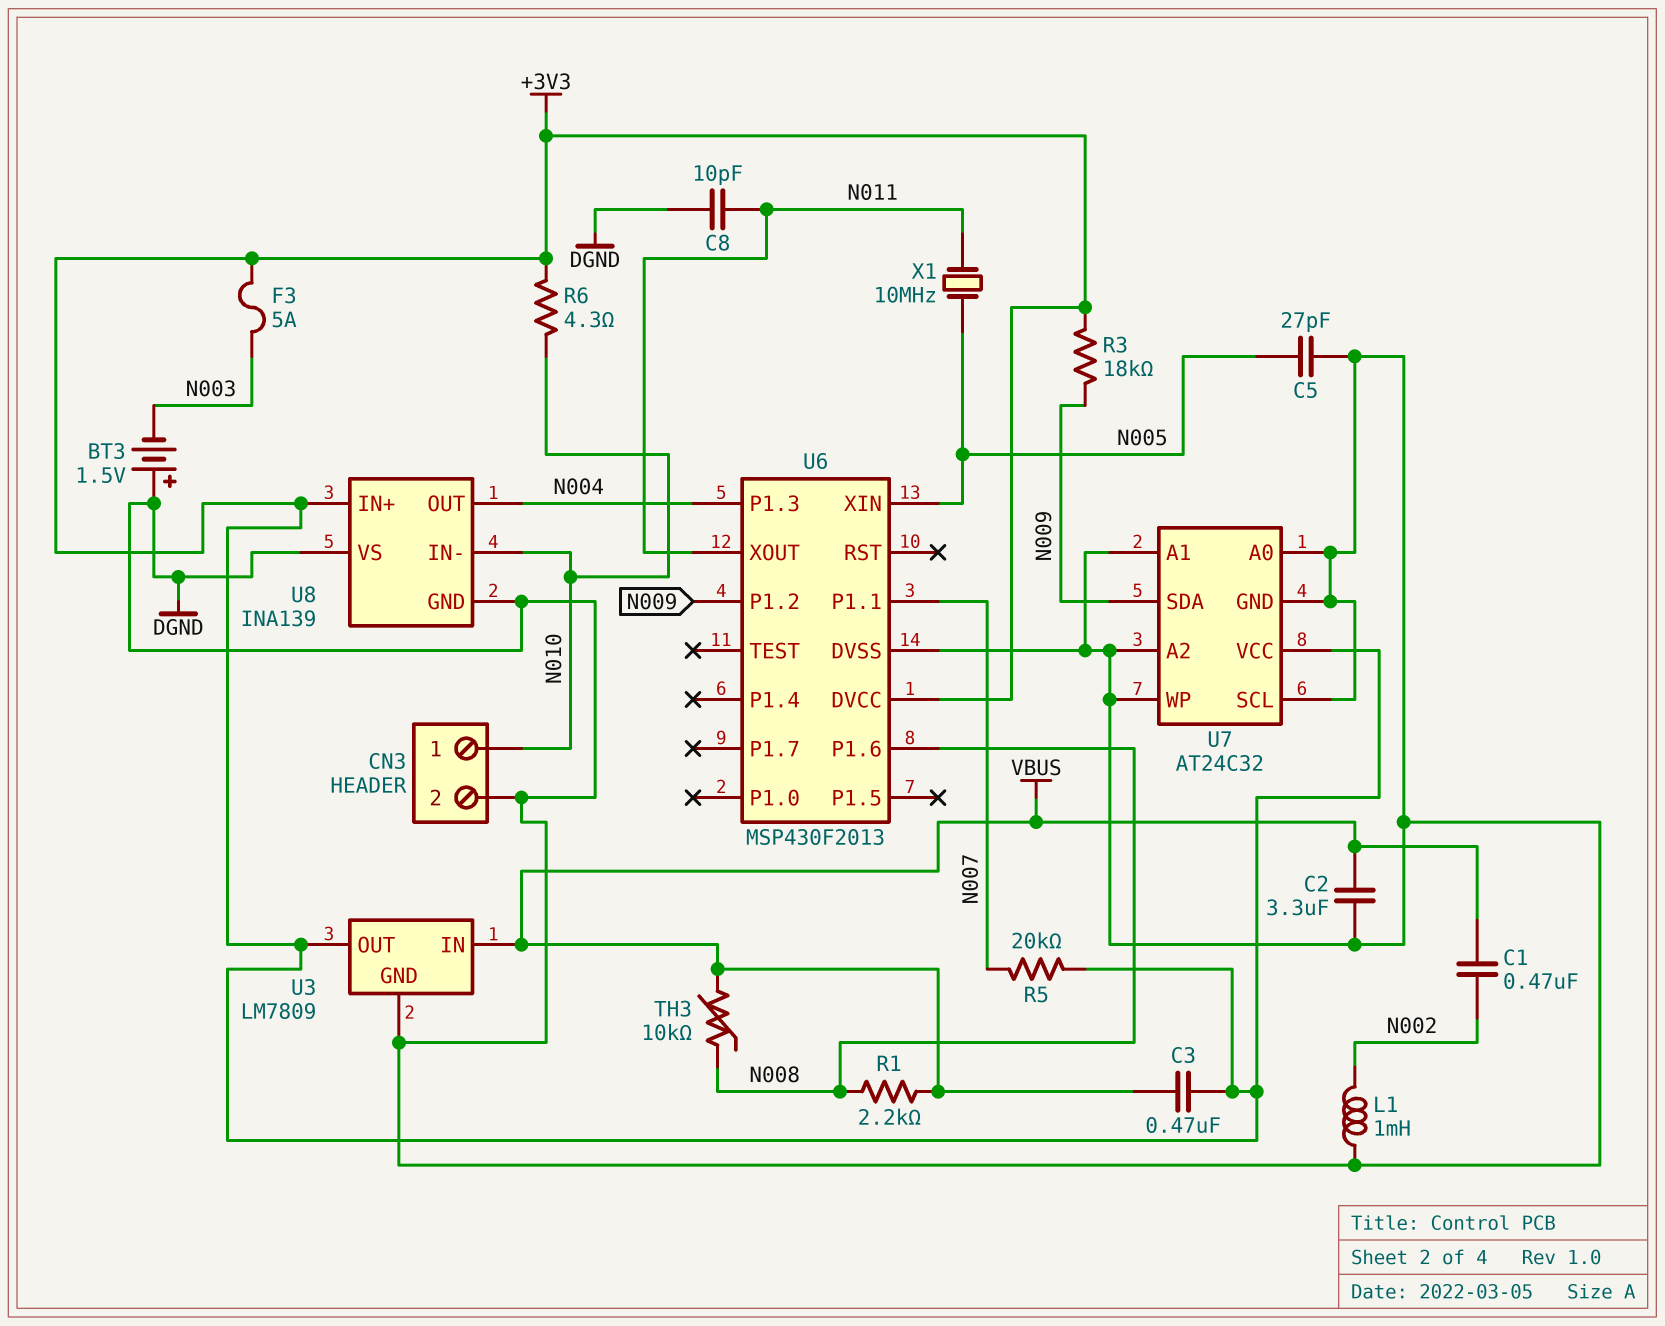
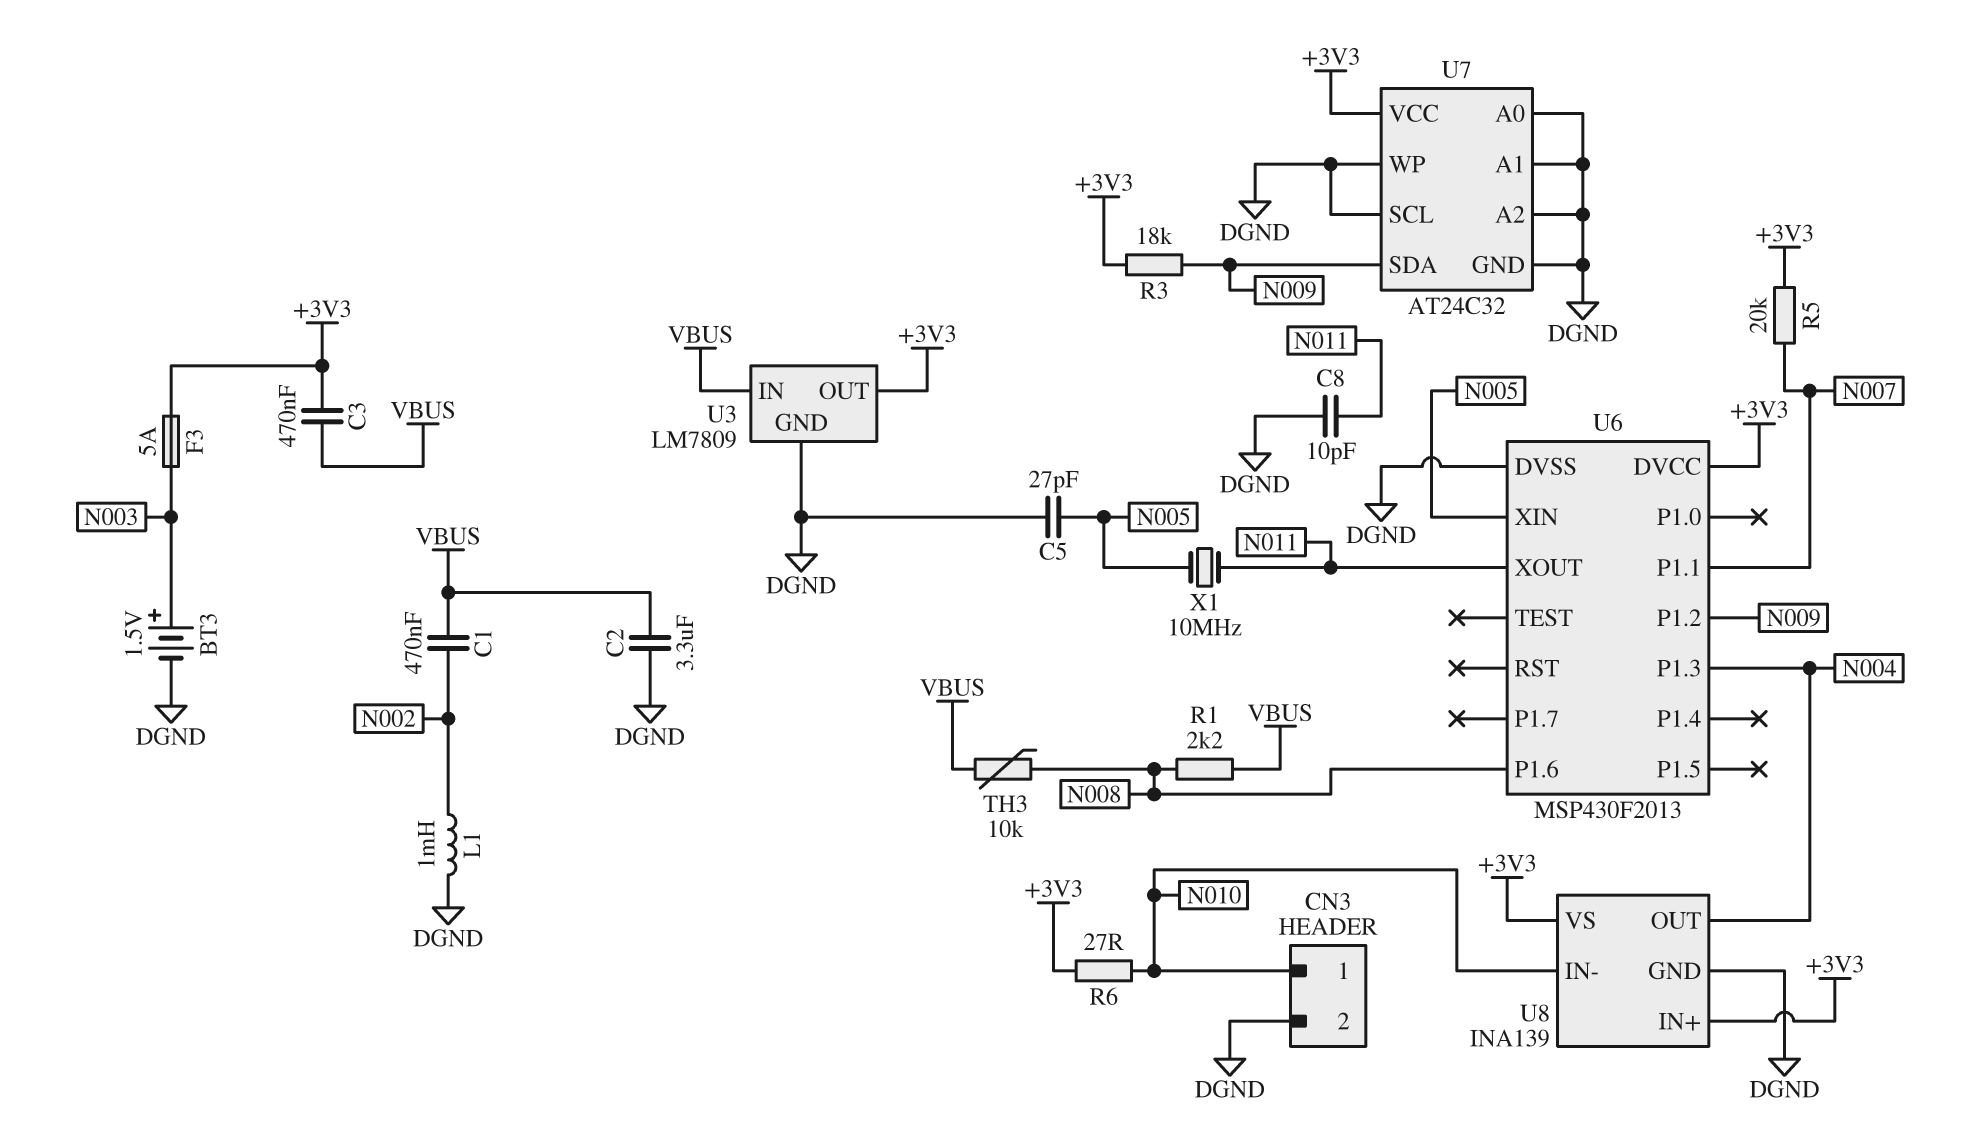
BT3: 1.5V (plus DGND, minus N003) -> 1.5V (plus N003, minus DGND)
R6: 4.3 (+3V3, N010) -> 27 (+3V3, N010)
U8 pin VS: DGND -> +3V3

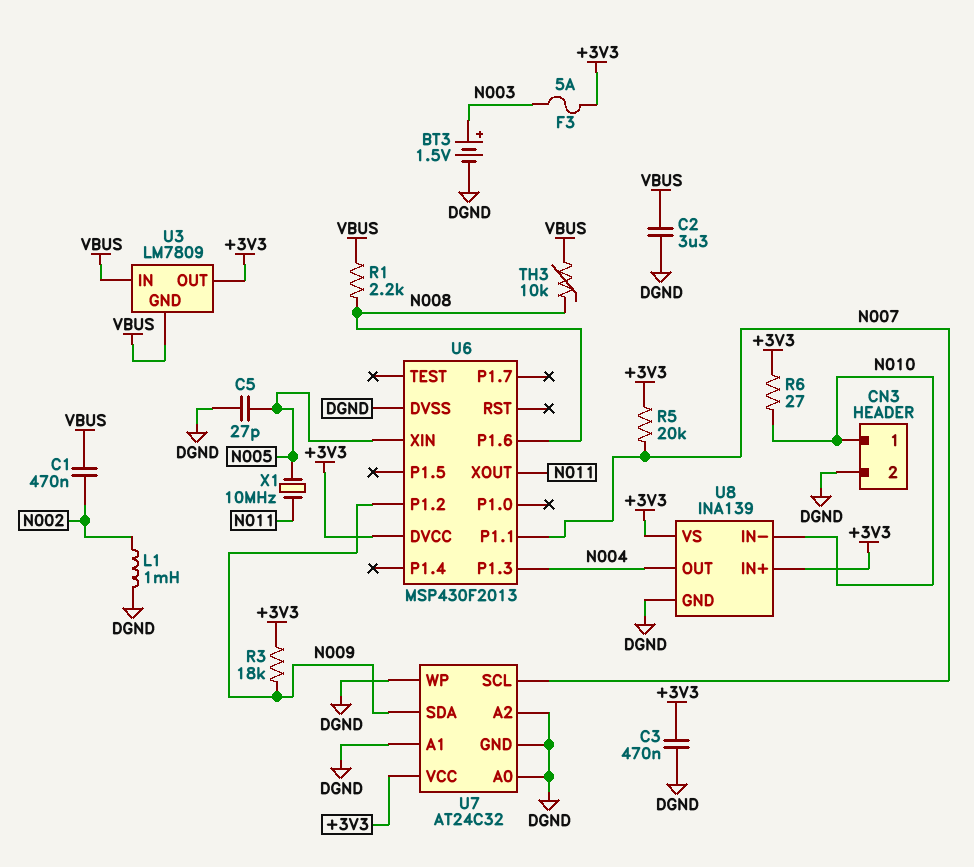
C3: 470nF (+3V3, VBUS) -> 470nF (+3V3, DGND)
C8: 10pF (DGND, N011) -> none
U3 pin GND: DGND -> VBUS
U7 pin SCL: DGND -> N007

